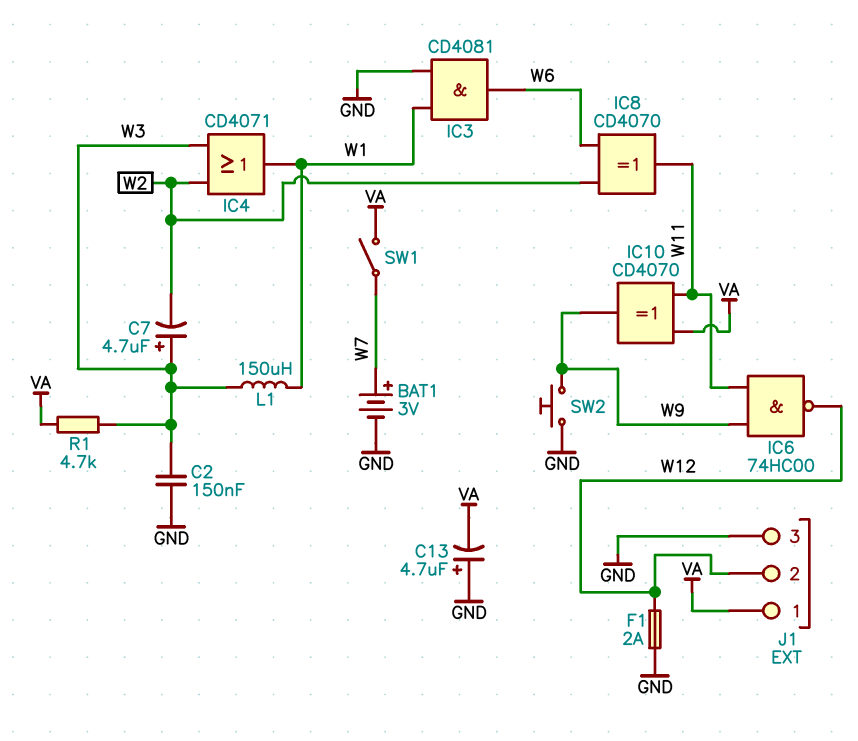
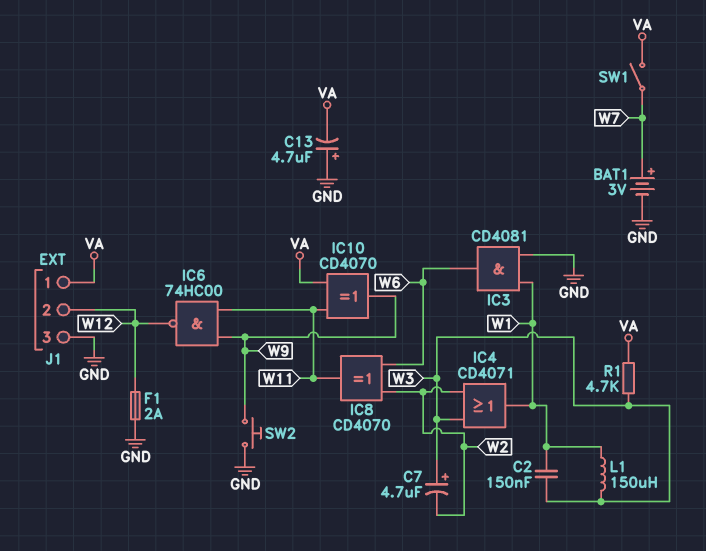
C2: 150nF (GND, W3) -> 150nF (W1, W3)

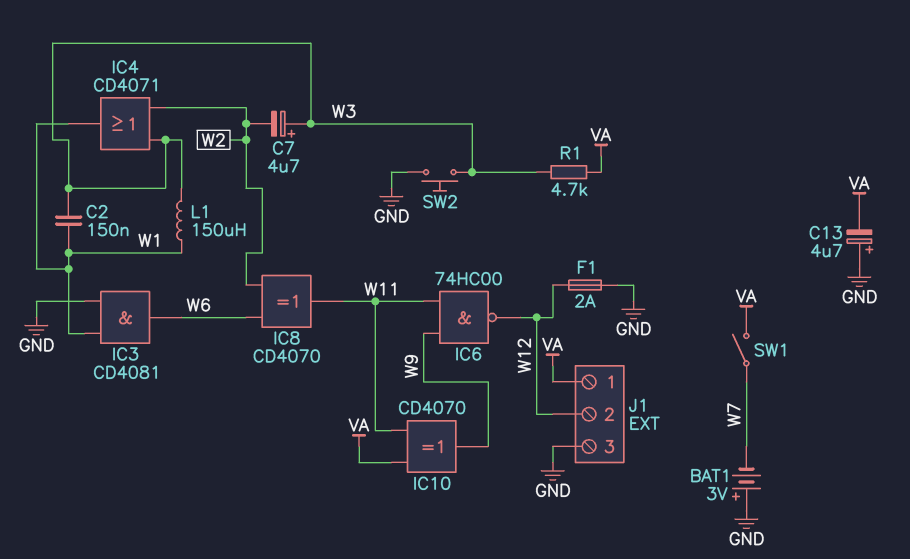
BAT1: 3V (plus W7, minus GND) -> 3V (plus GND, minus W7)
SW2: button (GND, W9) -> button (GND, W3)

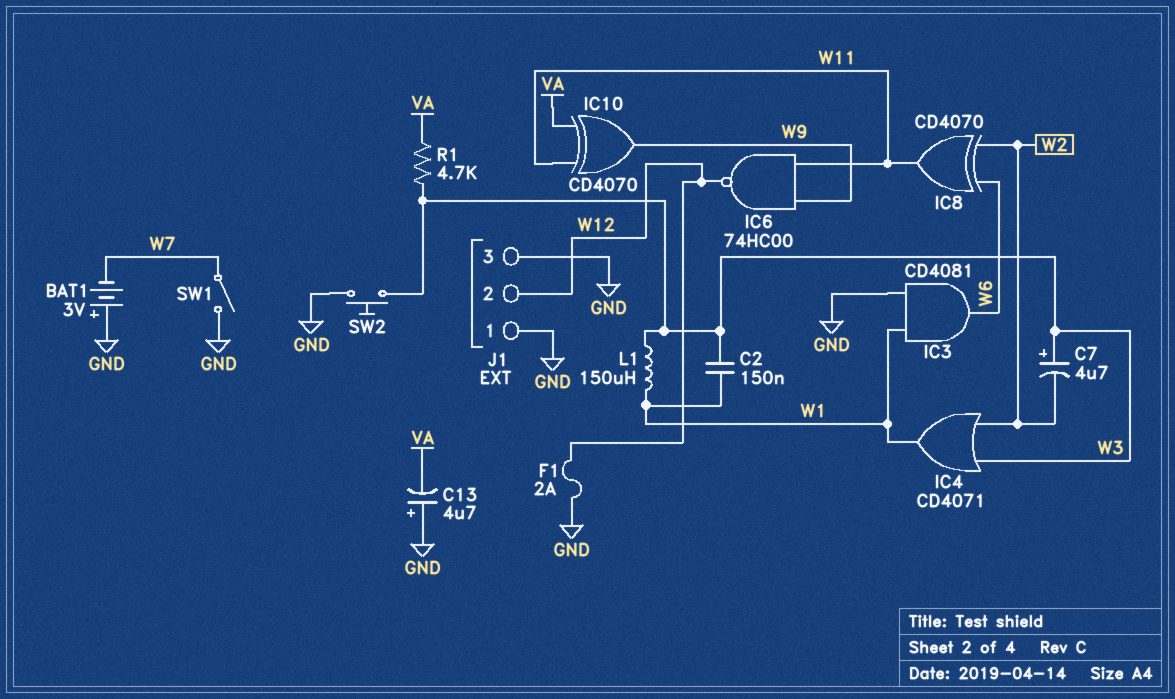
J1 pin 1: VA -> GND
SW1: switch (VA, W7) -> switch (GND, W7)

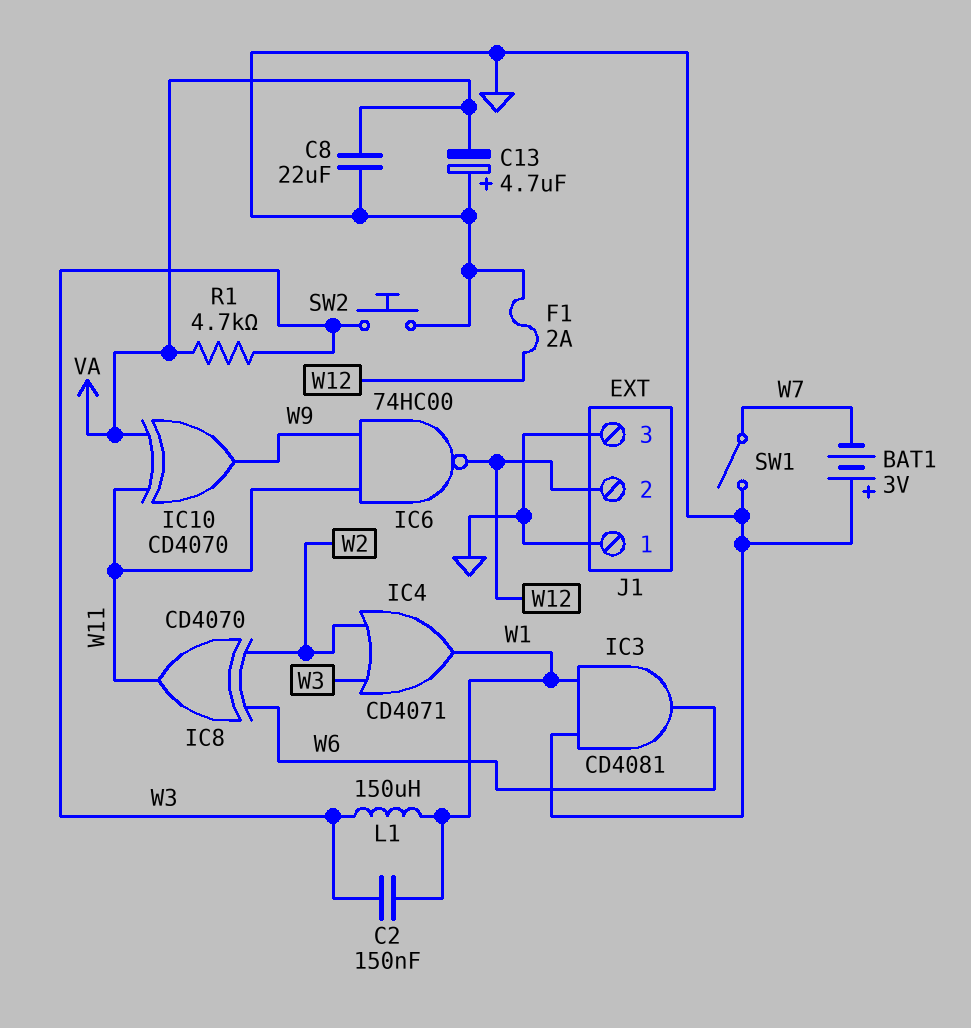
C7: 4.7uF (plus W3, minus W2) -> none
C8: none -> 22uF (GND, VA)

